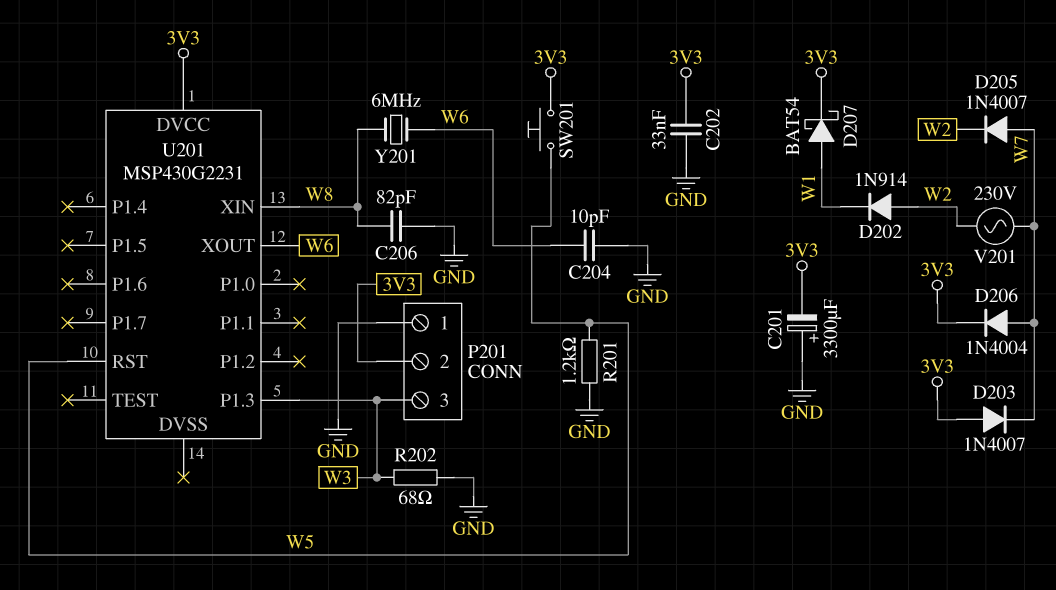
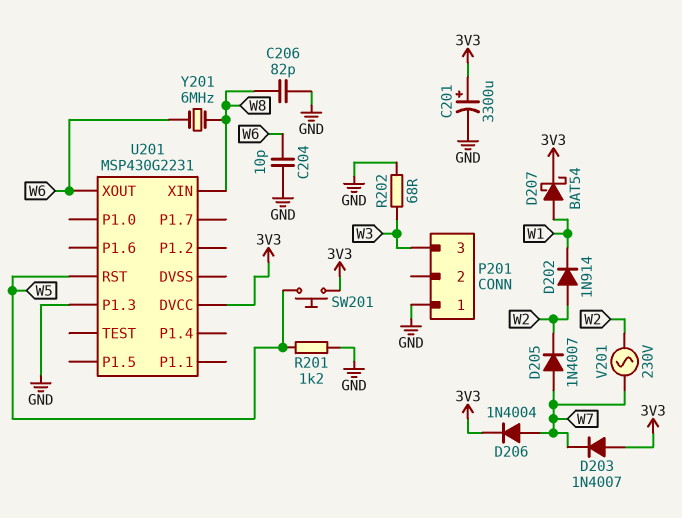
C201: 3300uF (plus GND, minus 3V3) -> 3300uF (plus 3V3, minus GND)
C202: 33nF (3V3, GND) -> none
P201 pin 2: 3V3 -> none
U201 pin P1.3: W3 -> GND

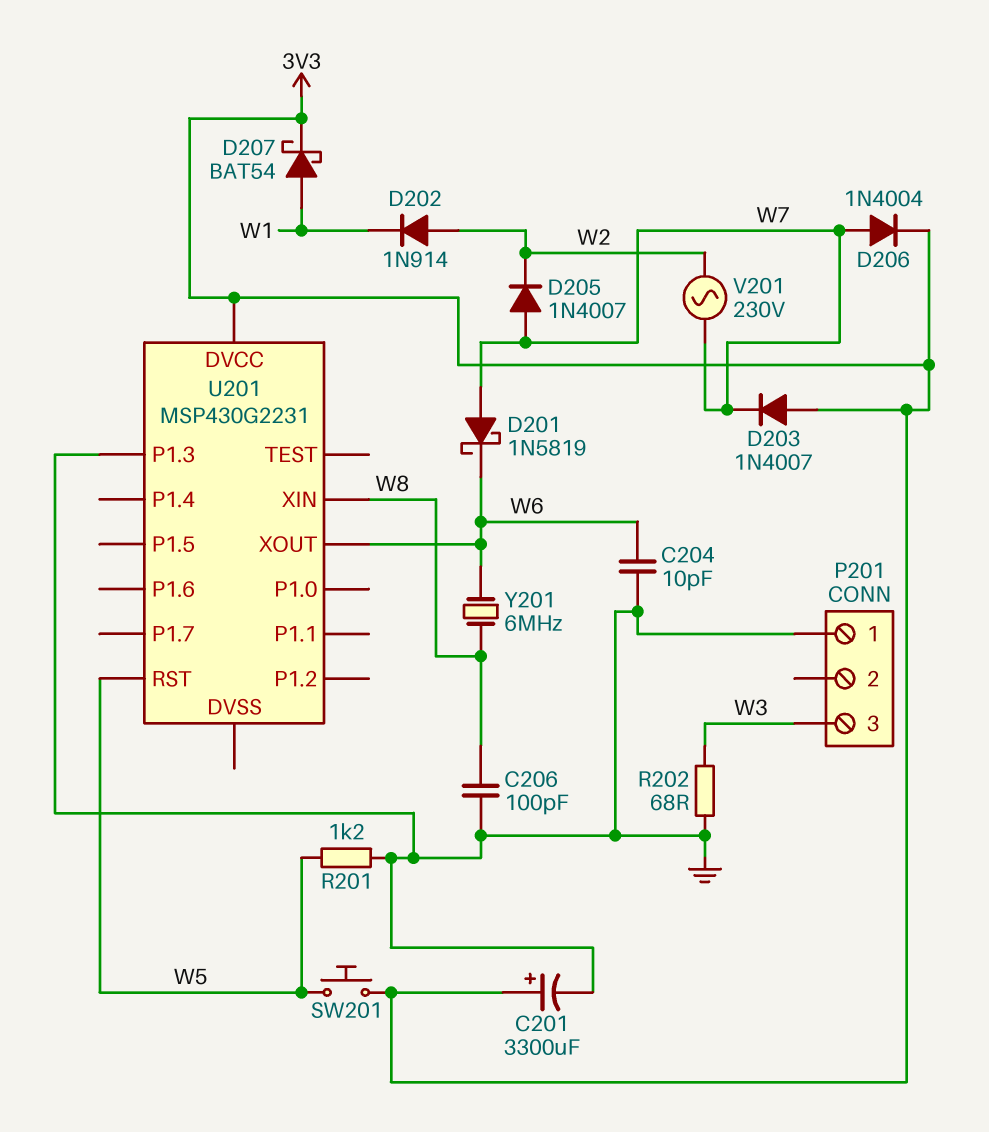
C206: 82pF (GND, W8) -> 100pF (GND, W8)
D201: none -> schottky 1N5819 (A W7, K W6)

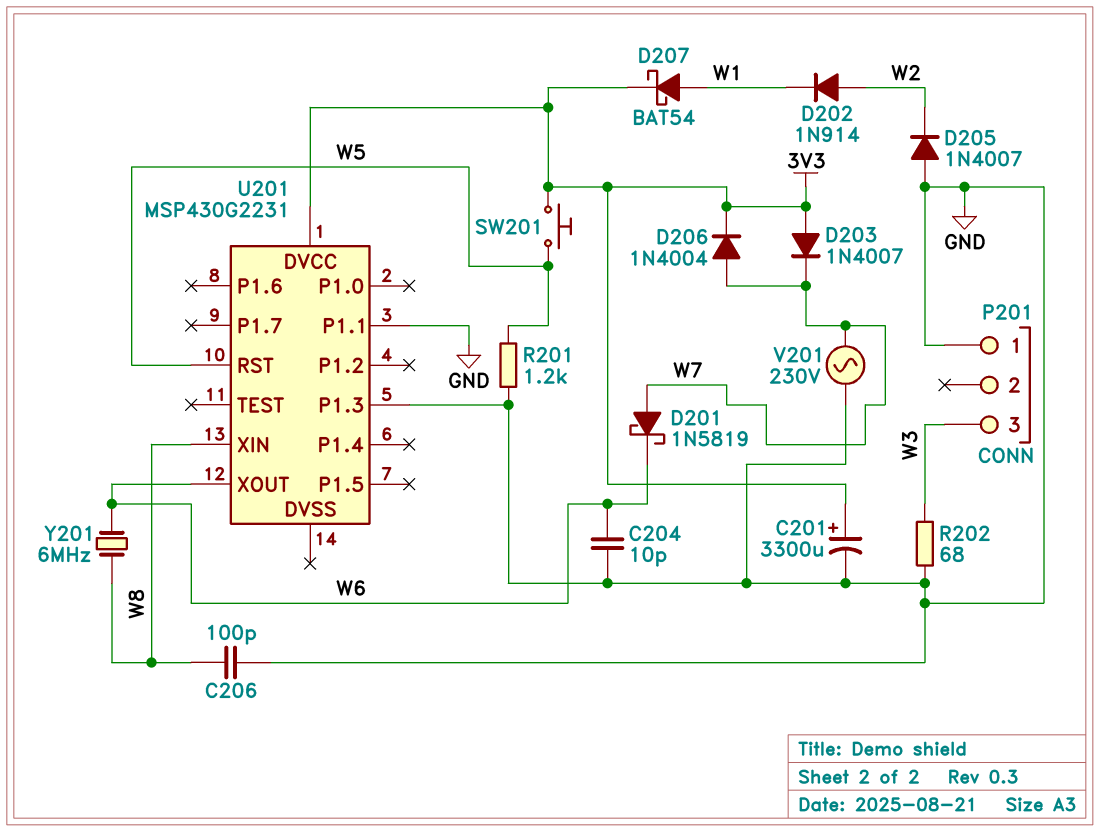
D205: diode 1N4007 (A W7, K W2) -> diode 1N4007 (A GND, K W2)
U201 pin P1.1: none -> GND
V201: AC 230V (W2, W7) -> AC 230V (GND, W7)

